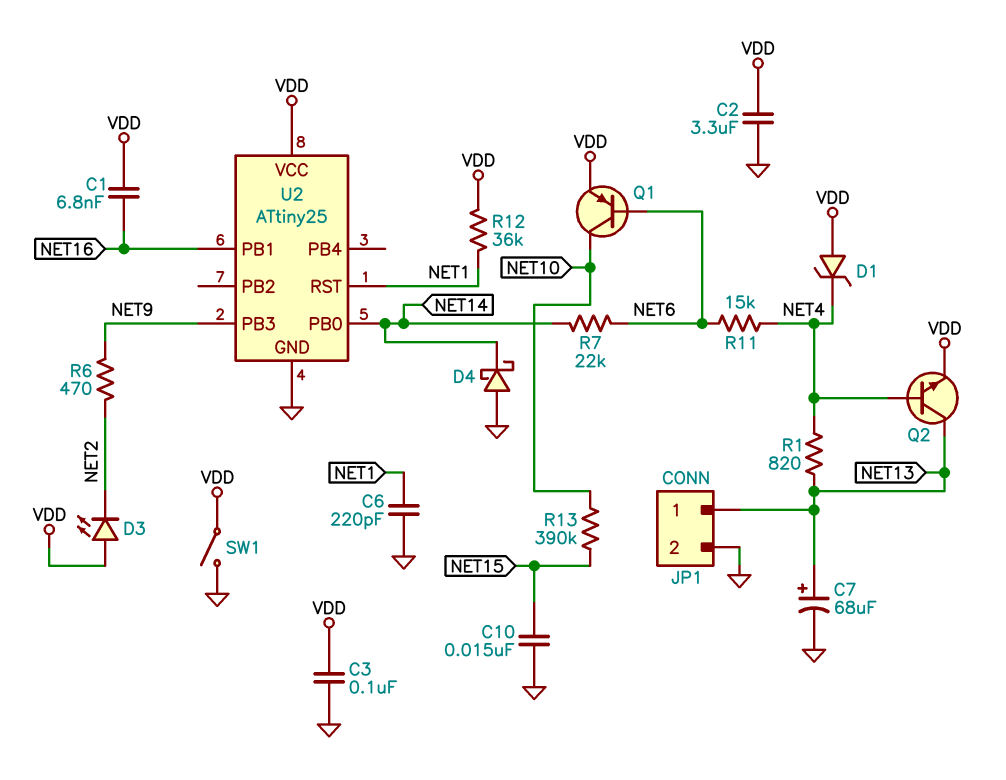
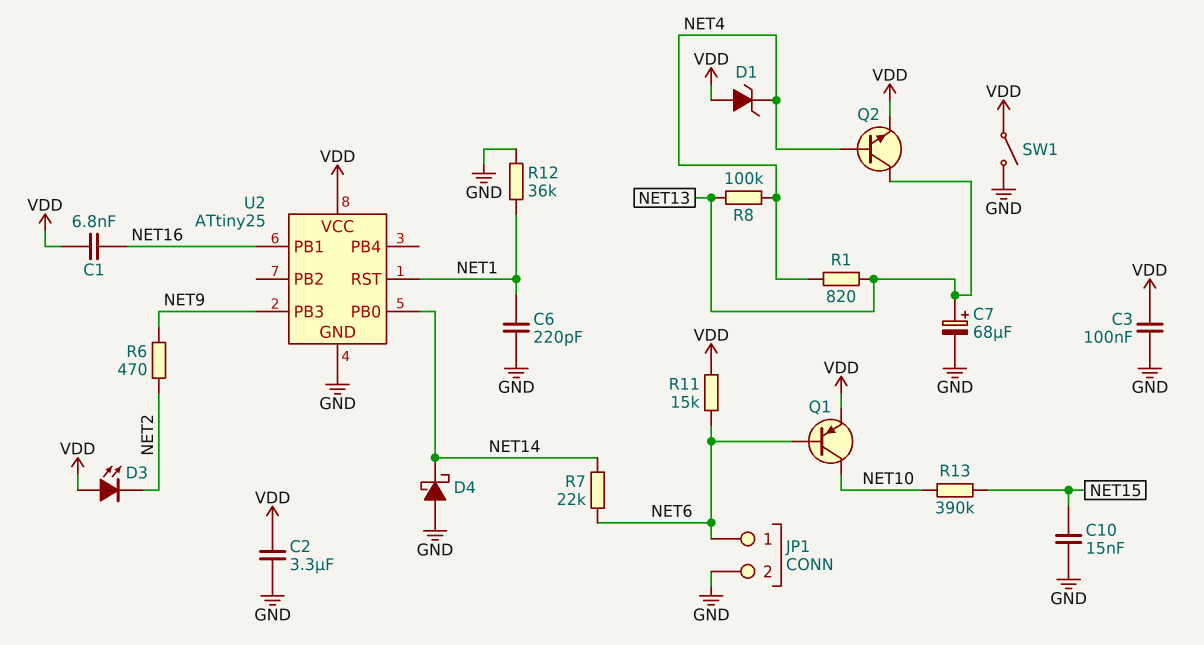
JP1 pin 1: NET13 -> NET6
R8: none -> 100k (NET4, NET13)
R11: 15k (NET4, NET6) -> 15k (NET6, VDD)
R12: 36k (NET1, VDD) -> 36k (GND, NET1)

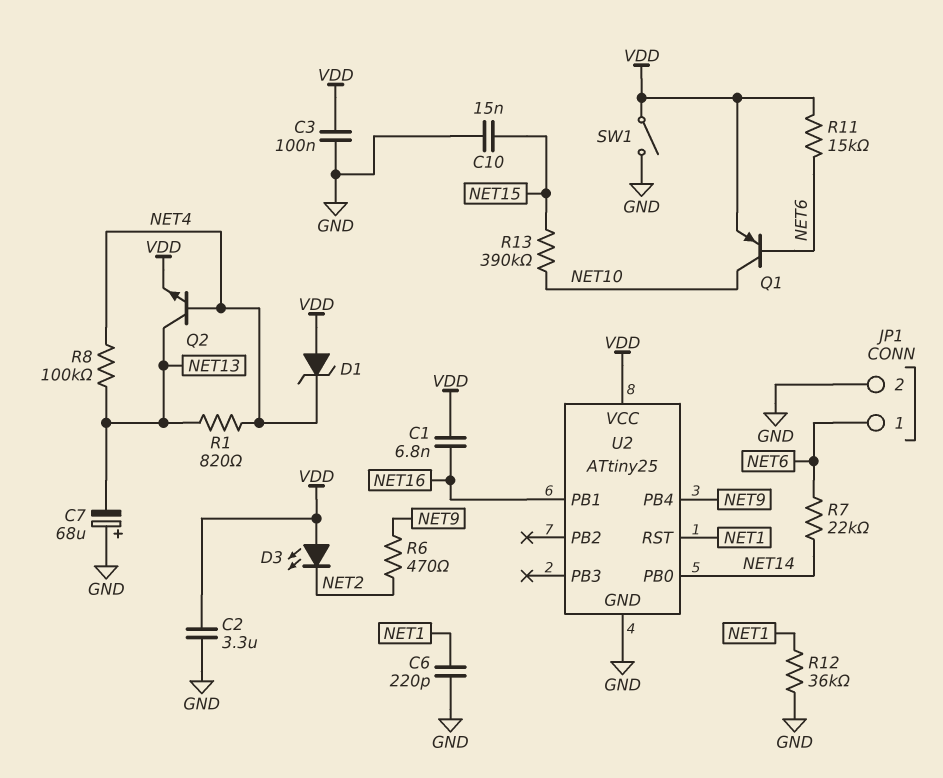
C7: 68uF (plus NET13, minus GND) -> 68uF (plus GND, minus NET13)
D4: schottky (A GND, K NET14) -> none
U2 pin PB3: NET9 -> none
U2 pin PB4: none -> NET9

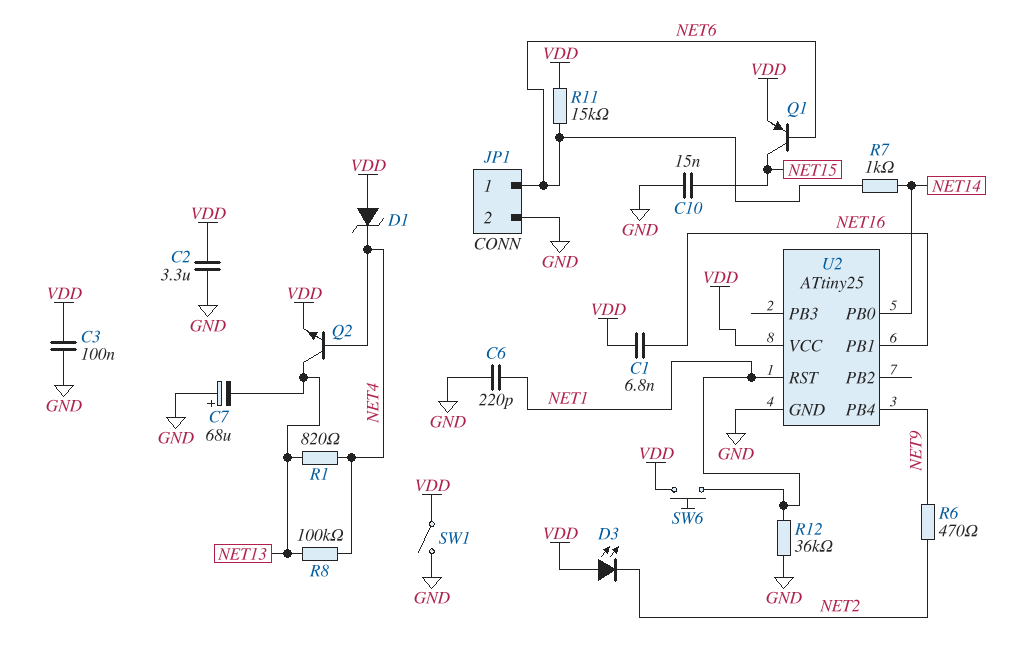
Q1: PNP (B NET6, C NET10, E VDD) -> PNP (B NET6, C NET15, E VDD)
R7: 22k (NET6, NET14) -> 1k (NET6, NET14)
R13: 390k (NET10, NET15) -> none
SW6: none -> button (NET1, VDD)

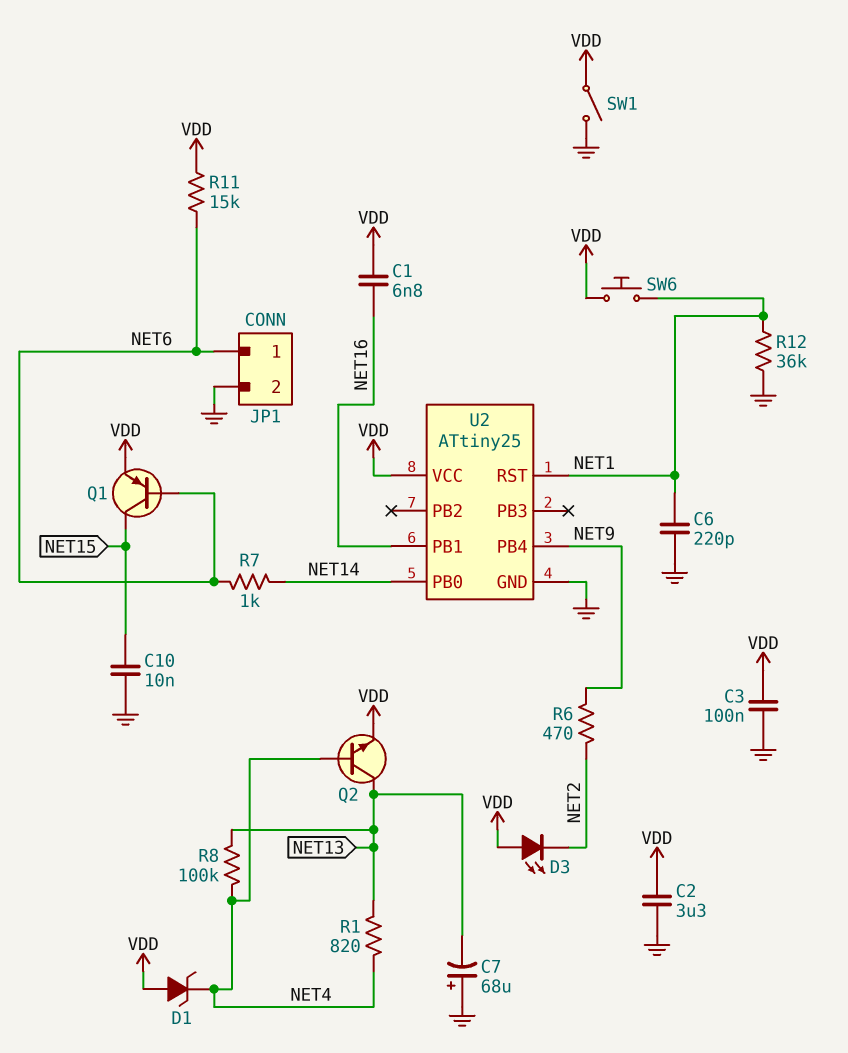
C10: 15nF (GND, NET15) -> 10nF (GND, NET15)

